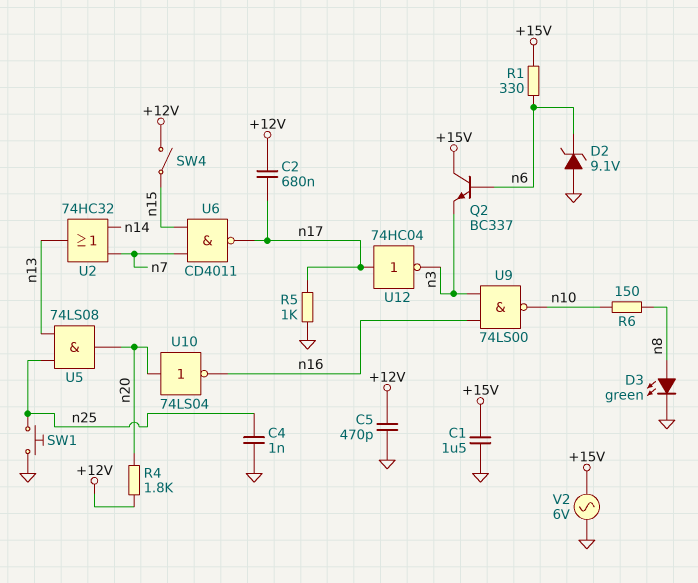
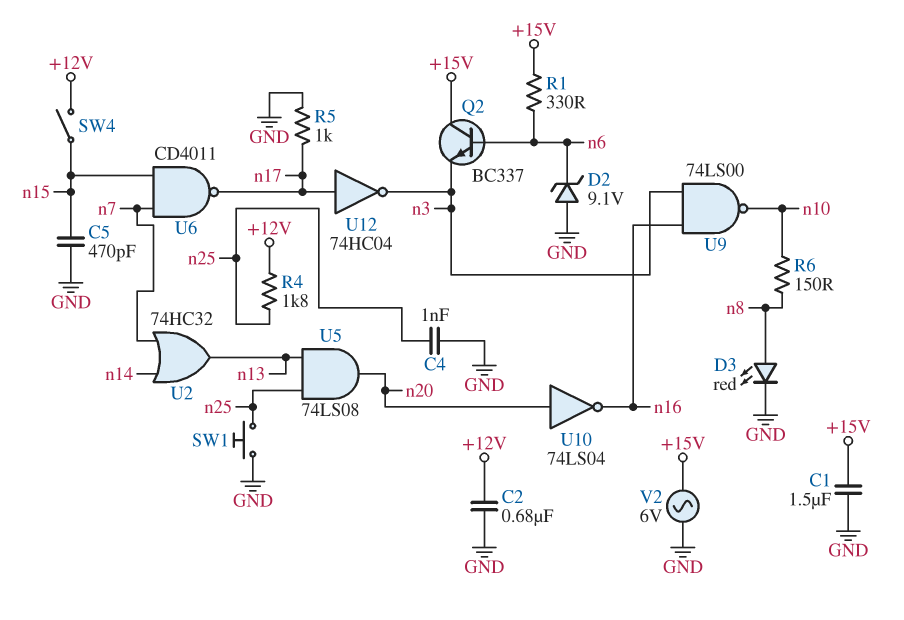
C2: 680nF (+12V, n17) -> 680nF (+12V, GND)
C5: 470pF (+12V, GND) -> 470pF (GND, n15)
D3: LED green (A n8, K GND) -> LED red (A n8, K GND)
R4: 1.8k (+12V, n20) -> 1.8k (+12V, n25)

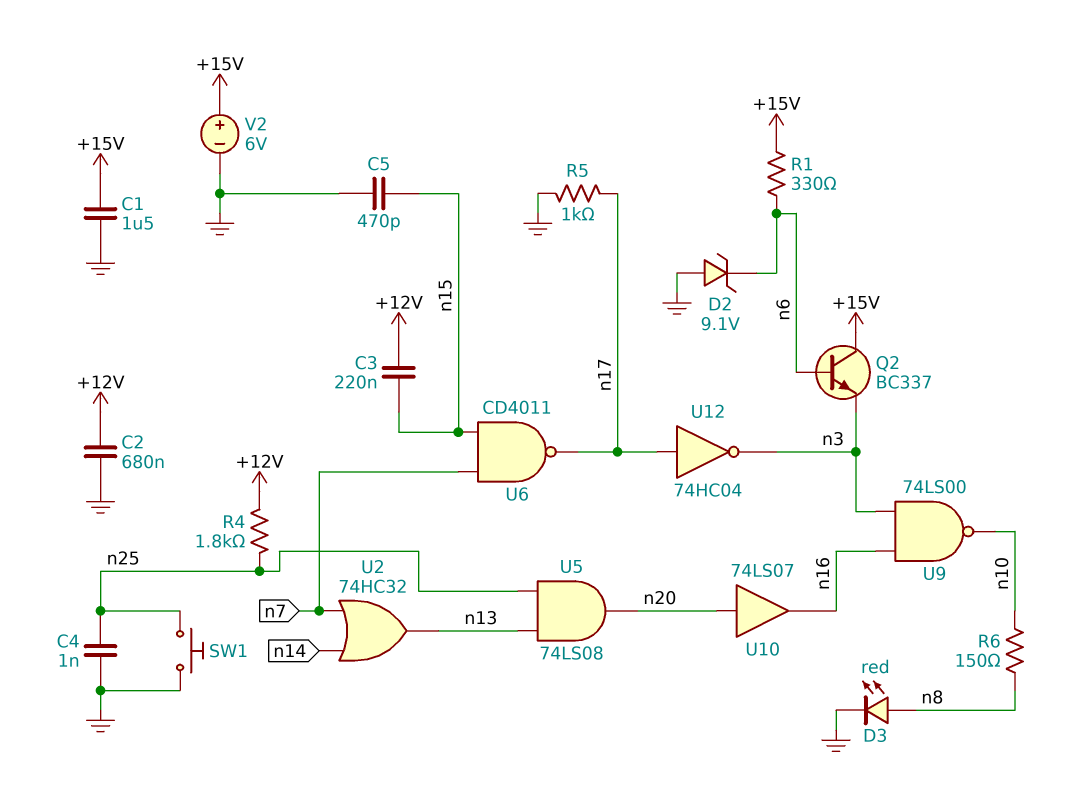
C3: none -> 220nF (+12V, n15)
SW4: switch (+12V, n15) -> none
U10: NOT 74LS04 (in n20, out n16) -> buffer 74LS07 (in n20, out n16)
V2: AC 6V (+15V, GND) -> 6V (plus +15V, minus GND)

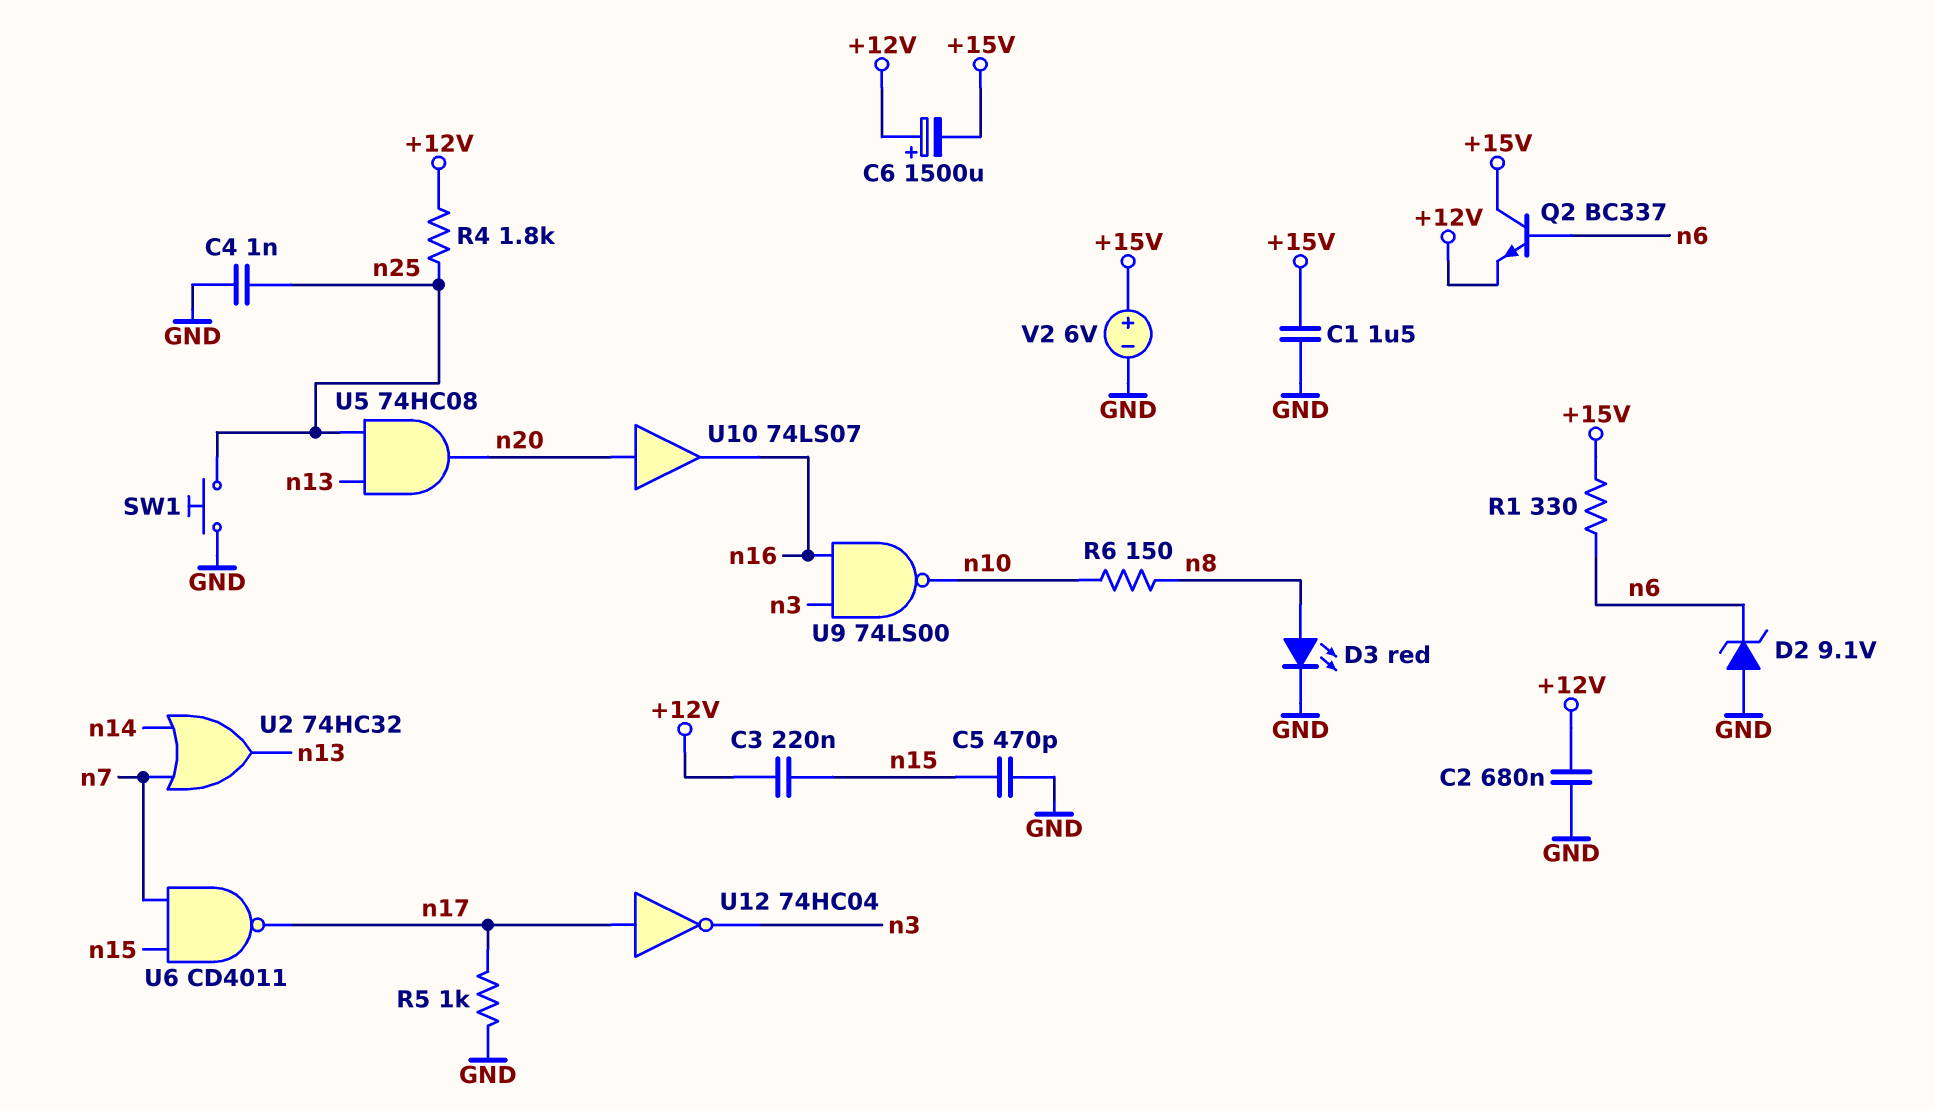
C6: none -> 1500uF (plus +12V, minus +15V)
Q2: NPN BC337 (B n6, C +15V, E n3) -> NPN BC337 (B n6, C +15V, E +12V)
U5: AND 74LS08 (in n13, in n25, out n20) -> AND 74HC08 (in n13, in n25, out n20)

